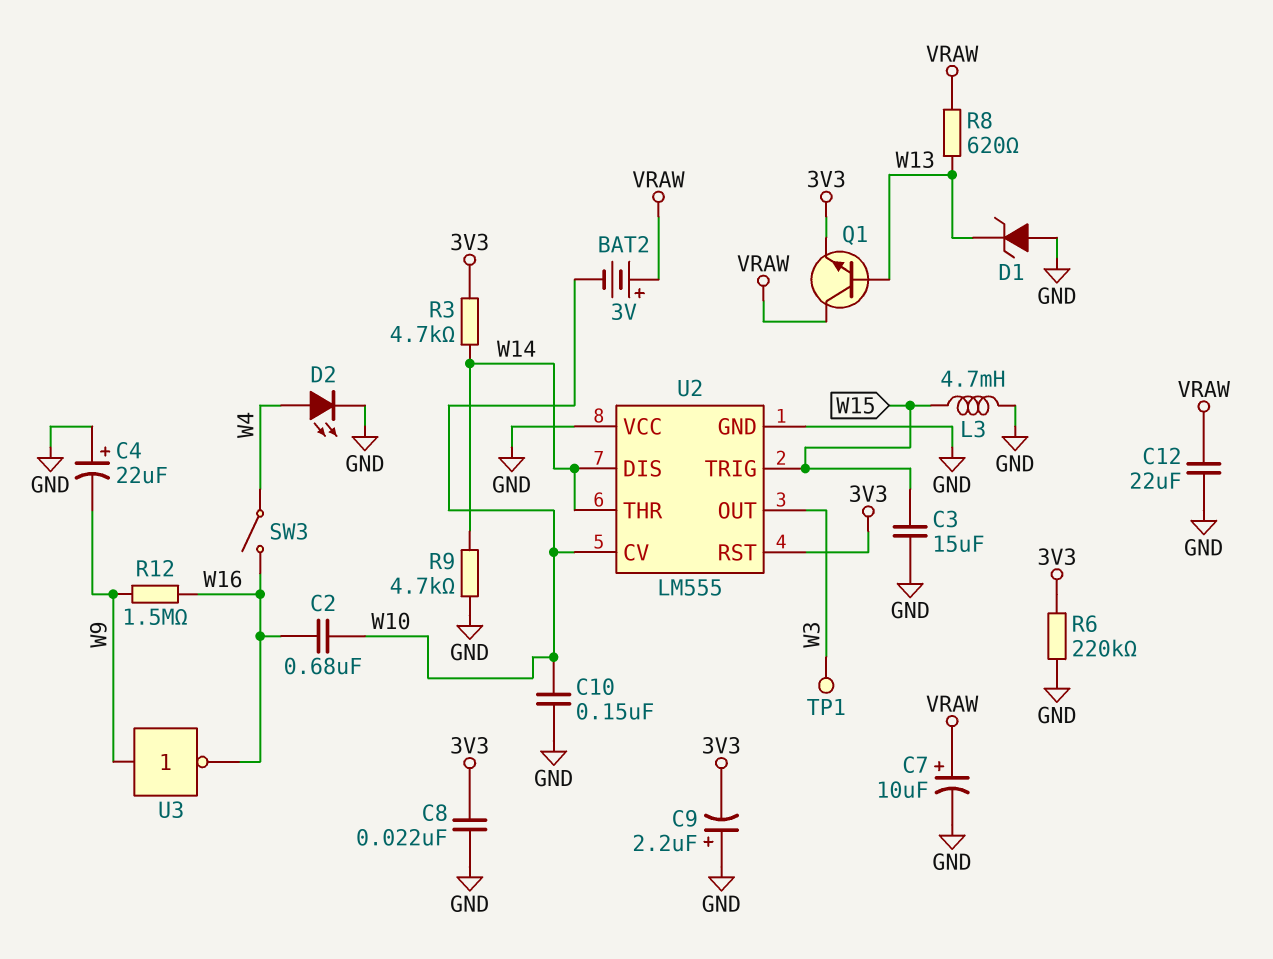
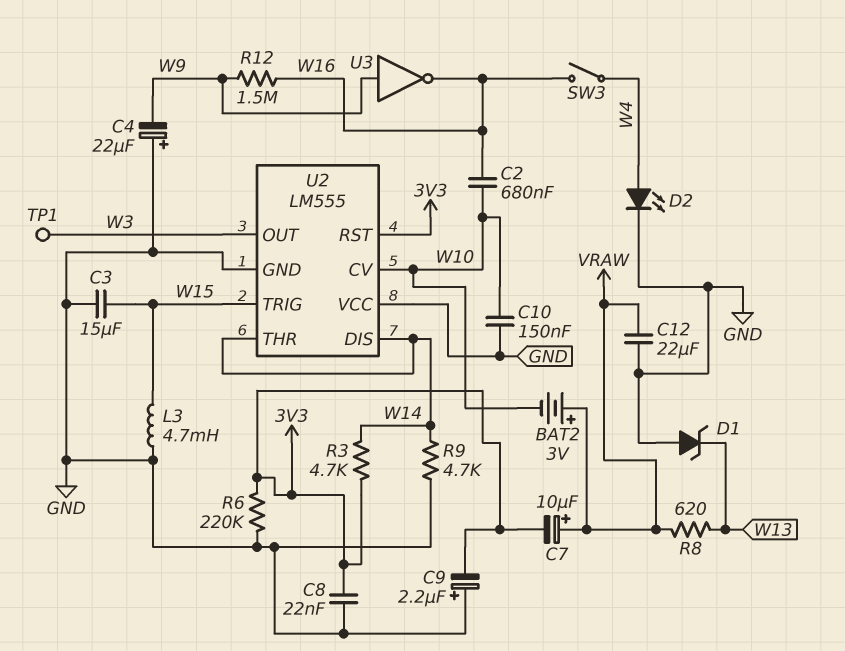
C7: 10uF (plus VRAW, minus GND) -> 10uF (plus VRAW, minus 3V3)
Q1: NPN (B W13, C VRAW, E 3V3) -> none

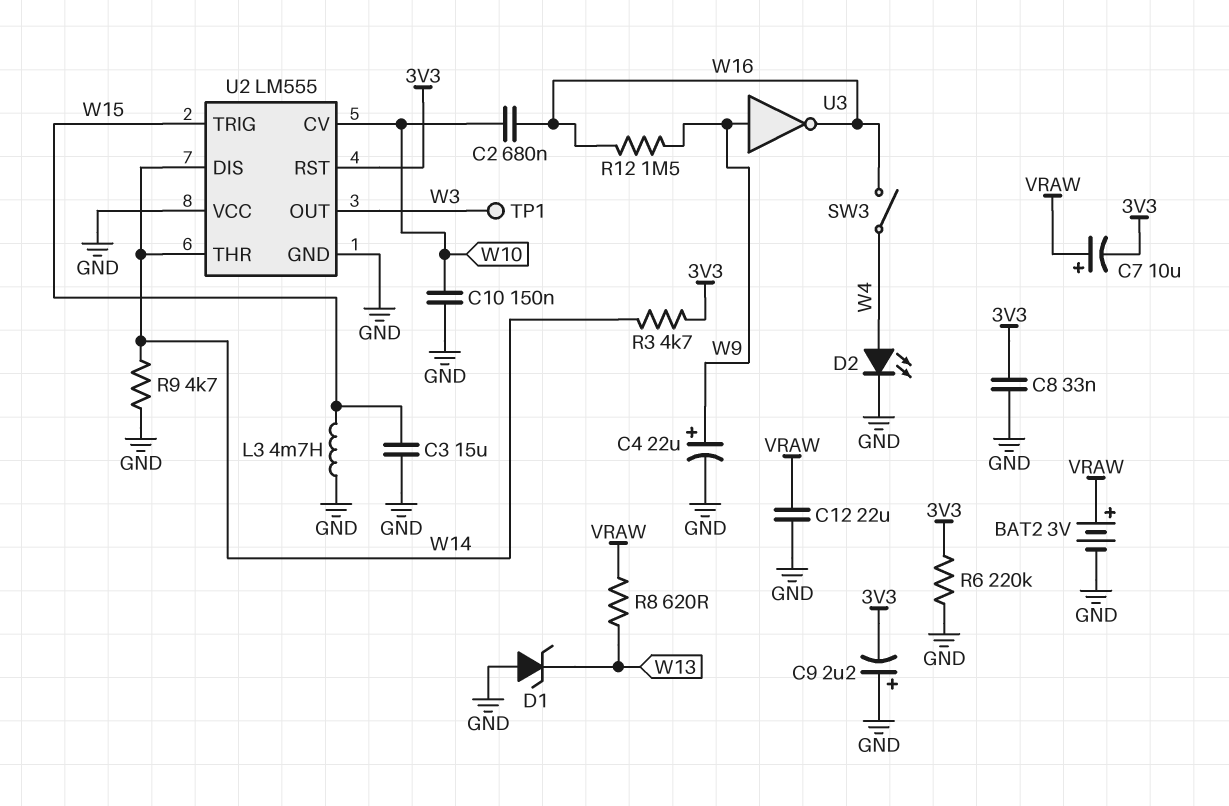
BAT2: 3V (plus VRAW, minus W10) -> 3V (plus VRAW, minus GND)
C4: 22uF (plus GND, minus W9) -> 22uF (plus W9, minus GND)
C8: 22nF (3V3, GND) -> 33nF (3V3, GND)

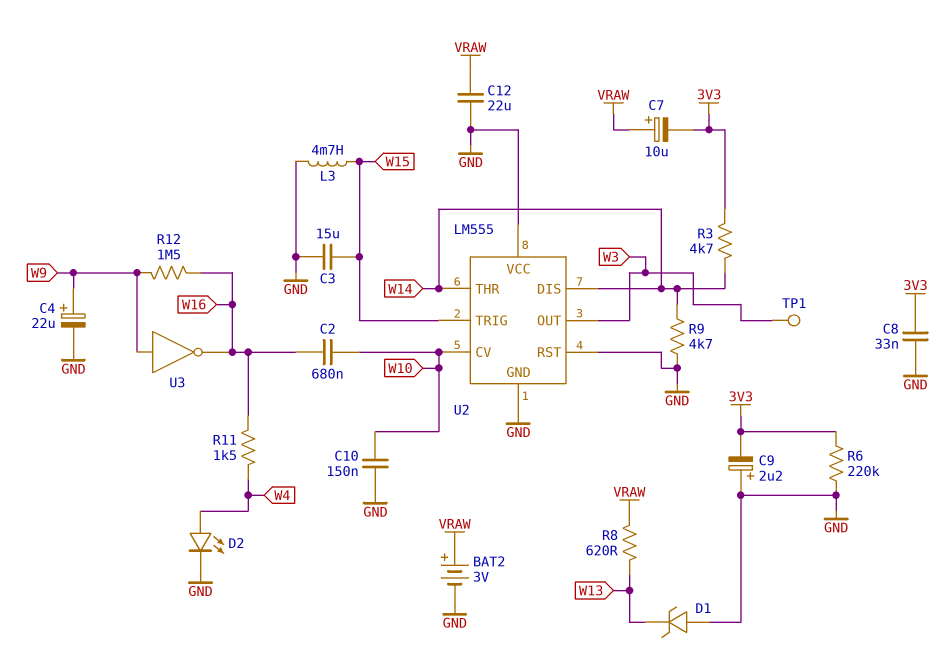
R11: none -> 1.5k (W4, W16)
SW3: switch (W4, W16) -> none
U2 pin RST: 3V3 -> GND

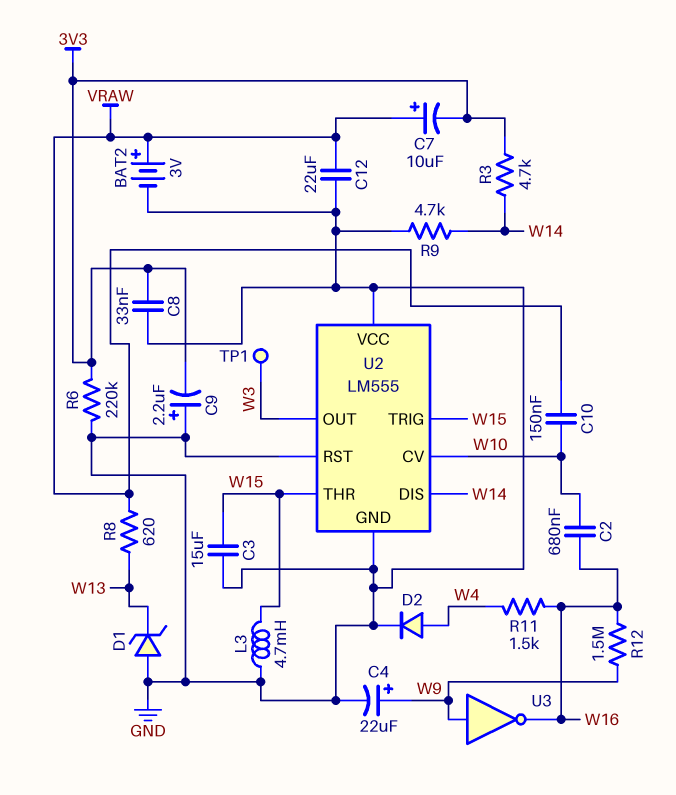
C10: 150nF (GND, W10) -> 150nF (VRAW, W10)
D2: LED (A W4, K GND) -> diode (A W4, K GND)
U2 pin THR: W14 -> W15

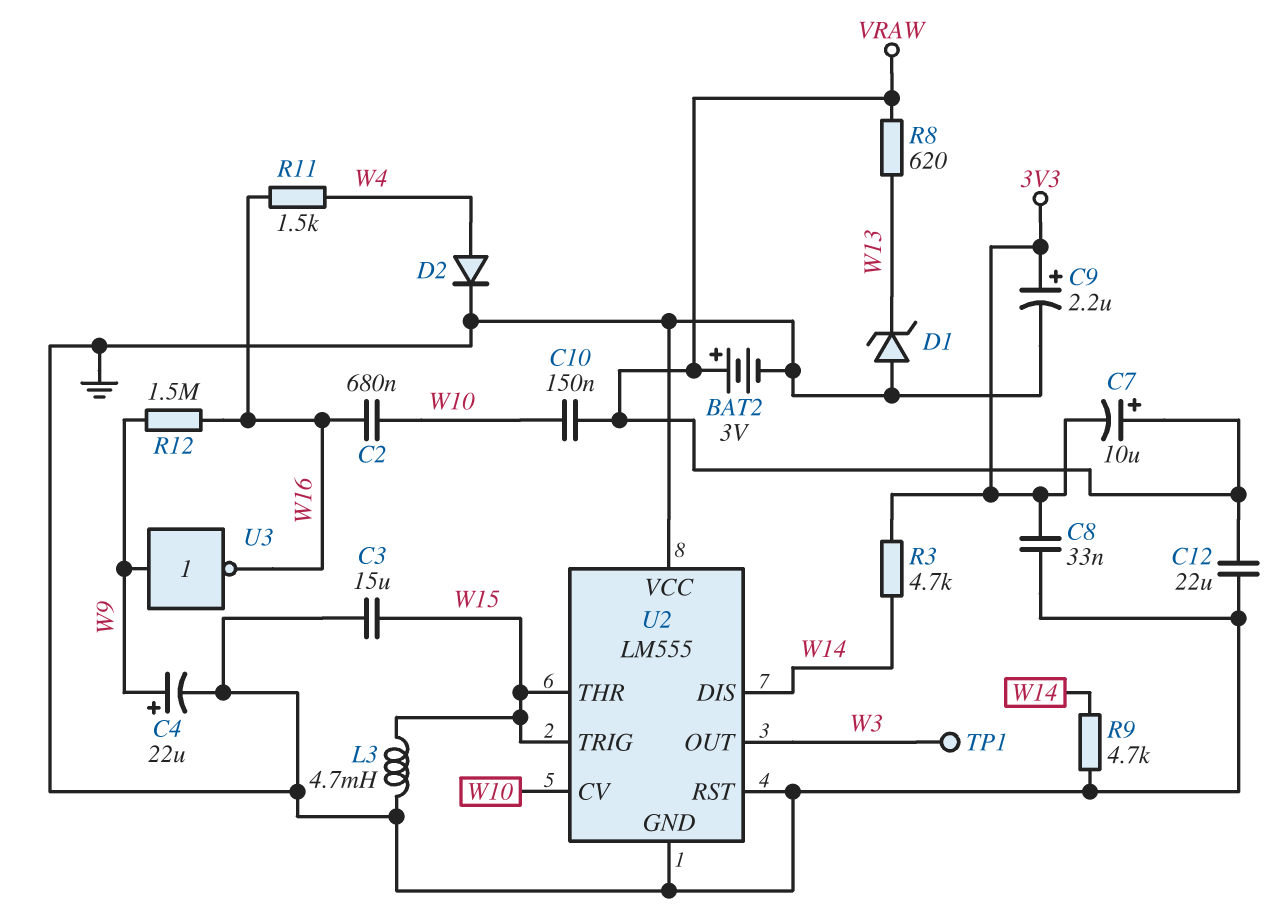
C9: 2.2uF (plus GND, minus 3V3) -> 2.2uF (plus 3V3, minus GND)
R6: 220k (3V3, GND) -> none

